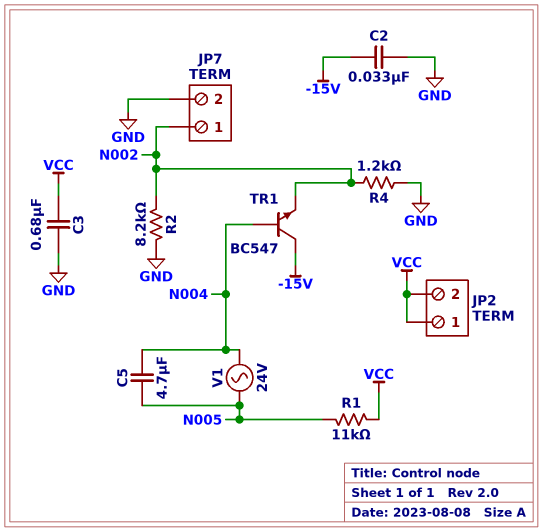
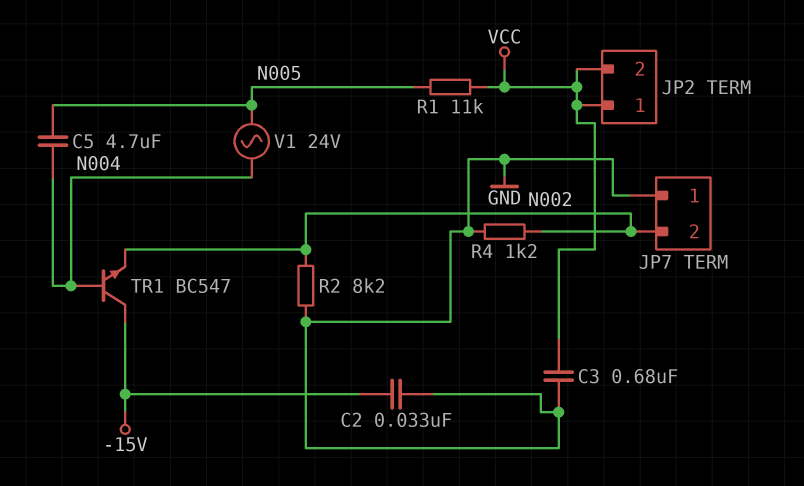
JP7 pin 1: N002 -> GND
JP7 pin 2: GND -> N002

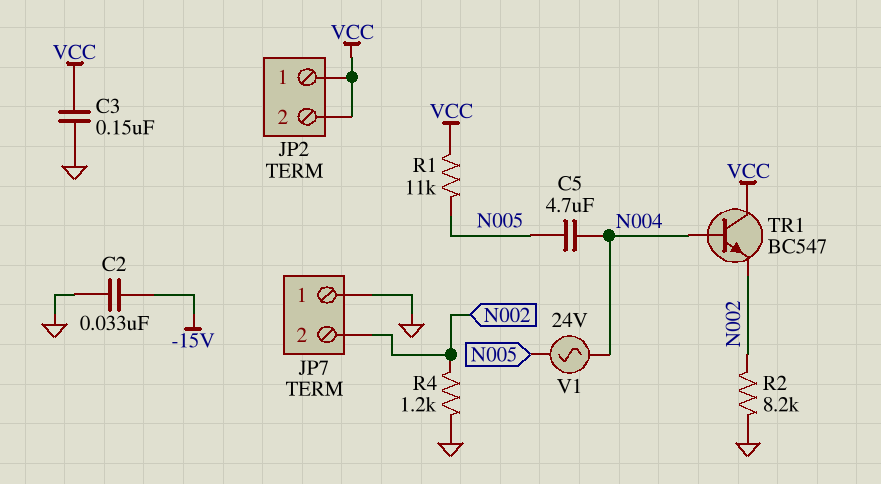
C3: 680nF (GND, VCC) -> 150nF (GND, VCC)
TR1: NPN BC547 (B N004, C -15V, E N002) -> NPN BC547 (B N004, C VCC, E N002)

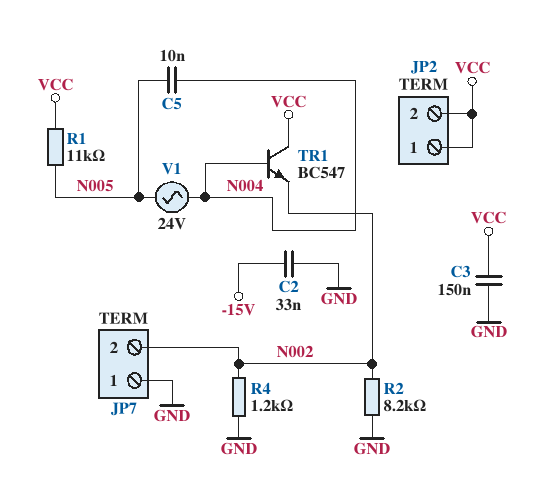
C5: 4.7uF (N004, N005) -> 10nF (N004, N005)

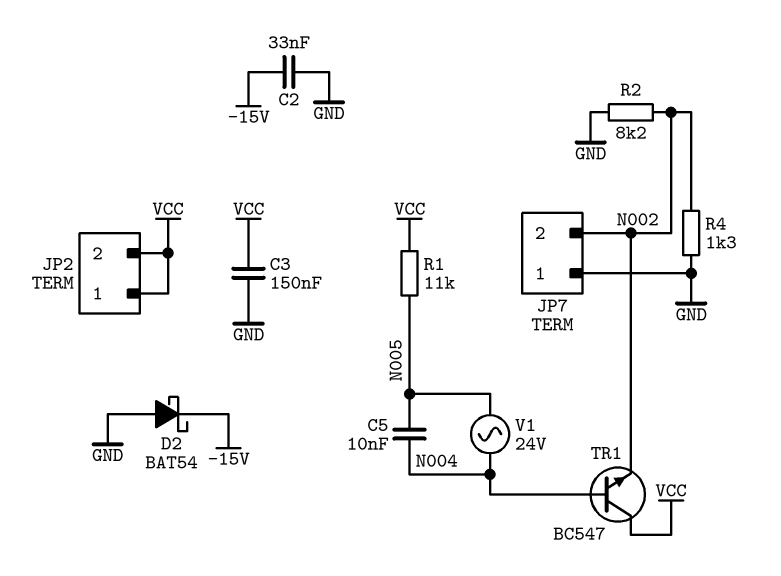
D2: none -> schottky BAT54 (A GND, K -15V)
R4: 1.2k (GND, N002) -> 1.3k (GND, N002)

